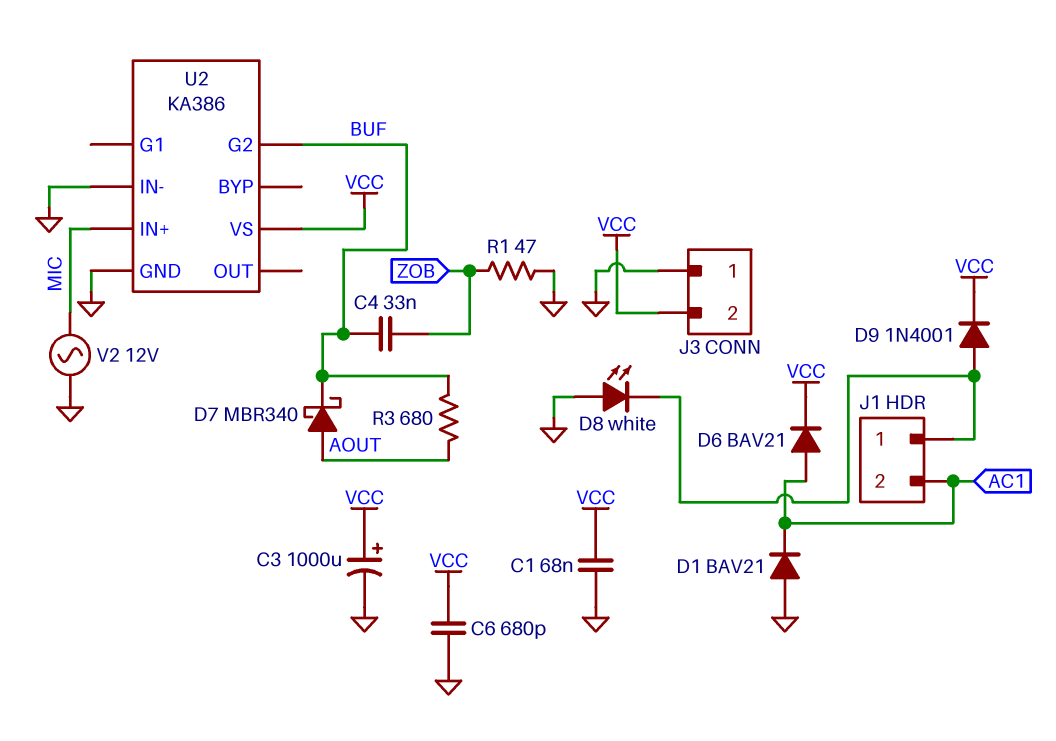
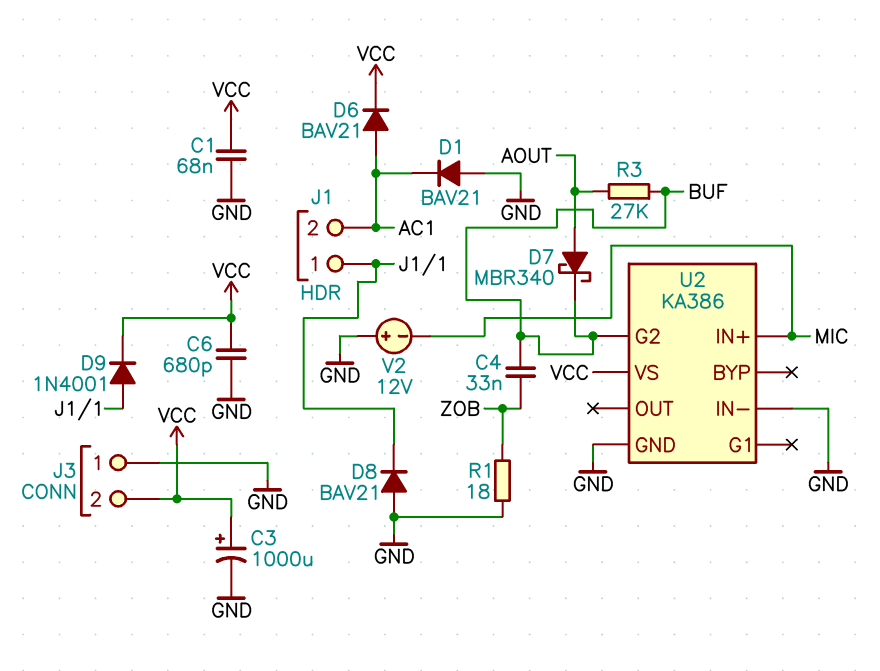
D8: LED white (A GND, K J1/1) -> diode BAV21 (A GND, K J1/1)
R1: 47 (GND, ZOB) -> 18 (GND, ZOB)
R3: 680 (AOUT, BUF) -> 27k (AOUT, BUF)
V2: AC 12V (GND, MIC) -> 12V (plus GND, minus MIC)

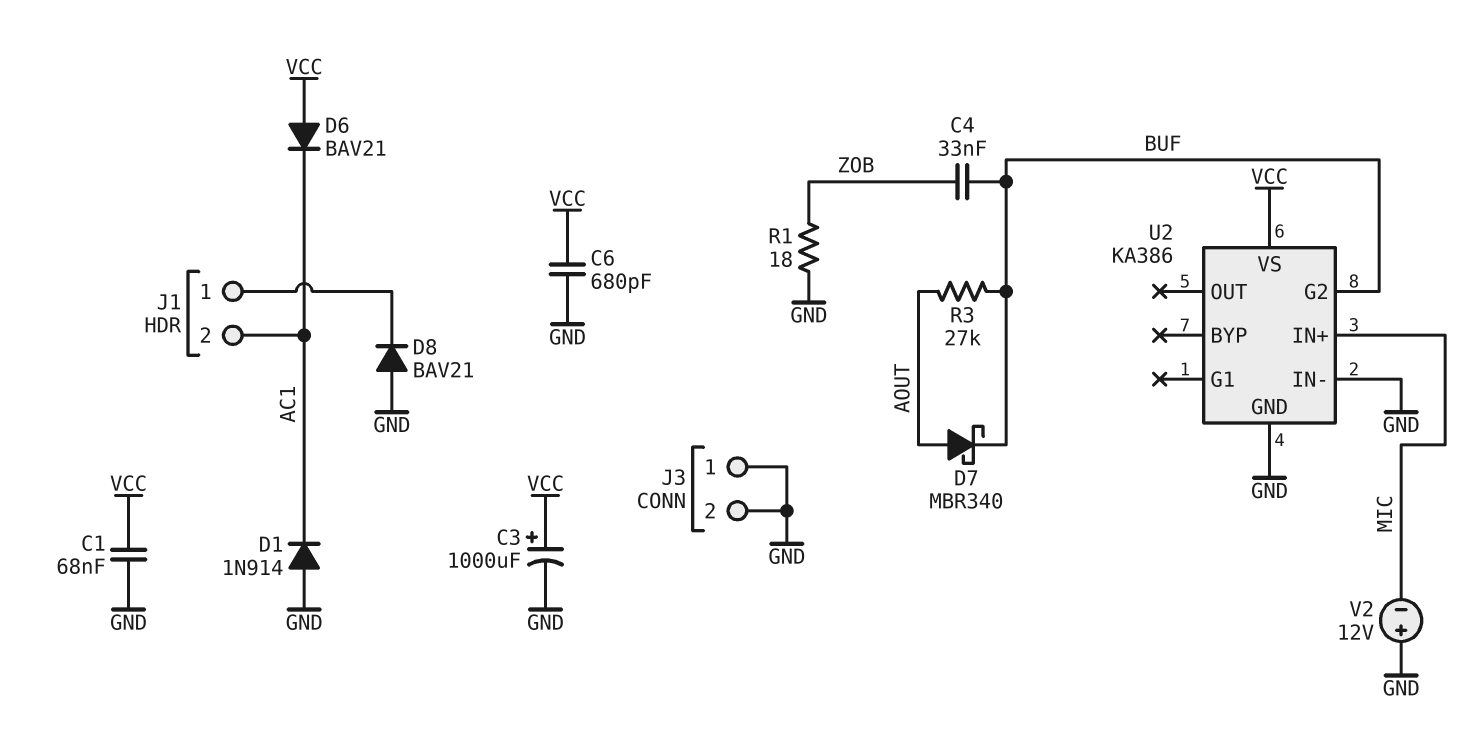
D1: diode BAV21 (A GND, K AC1) -> diode 1N914 (A GND, K AC1)
D6: diode BAV21 (A AC1, K VCC) -> diode BAV21 (A VCC, K AC1)
D9: diode 1N4001 (A J1/1, K VCC) -> none
J3 pin 2: VCC -> GND

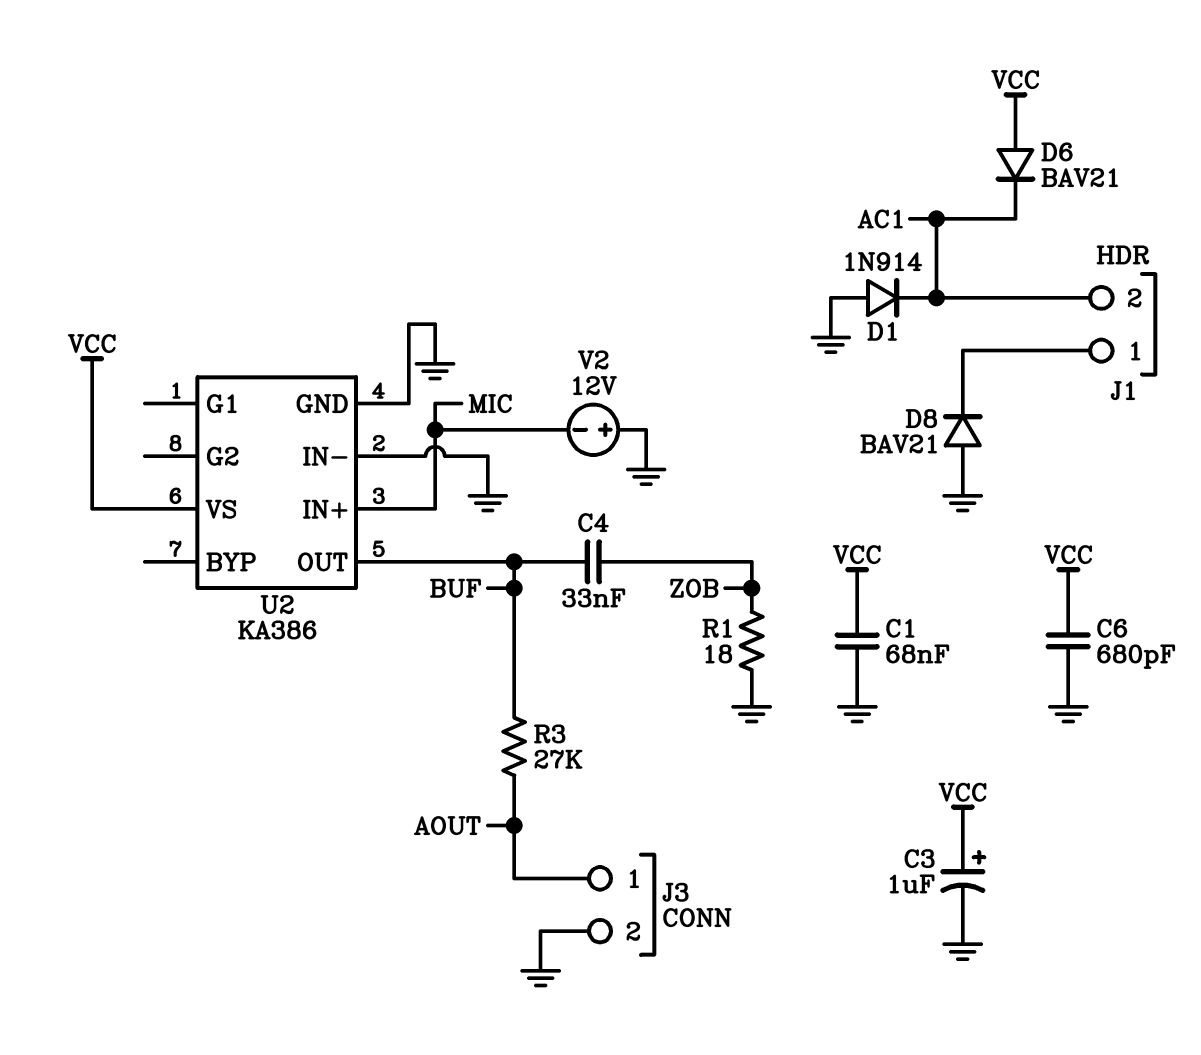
C3: 1000uF (plus VCC, minus GND) -> 1uF (plus VCC, minus GND)
D7: schottky MBR340 (A AOUT, K BUF) -> none
J3 pin 1: GND -> AOUT
U2 pin G2: BUF -> none
U2 pin OUT: none -> BUF

